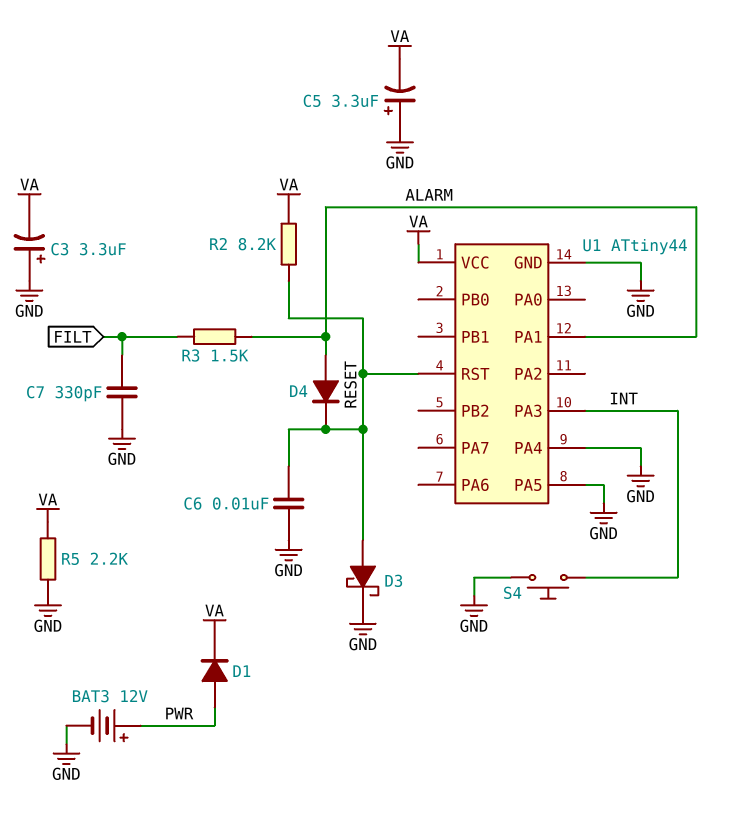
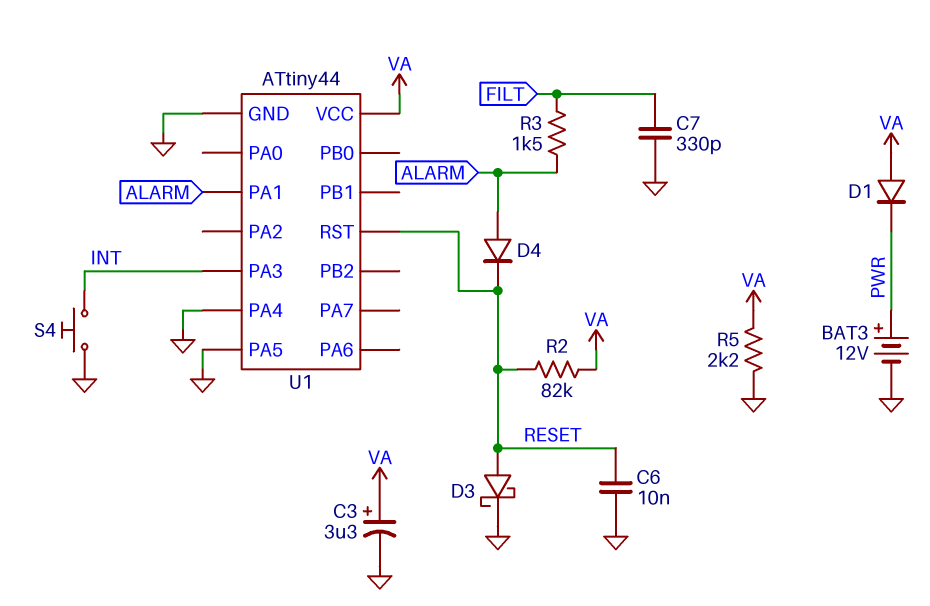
C3: 3.3uF (plus GND, minus VA) -> 3.3uF (plus VA, minus GND)
C5: 3.3uF (plus GND, minus VA) -> none
D1: diode (A PWR, K VA) -> diode (A VA, K PWR)
R2: 8.2k (RESET, VA) -> 82k (RESET, VA)

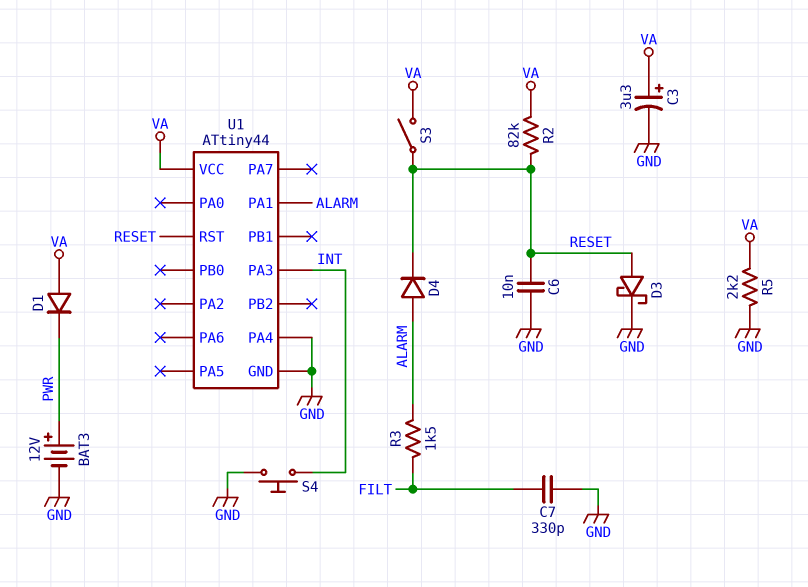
S3: none -> switch (RESET, VA)
U1 pin PA5: GND -> none

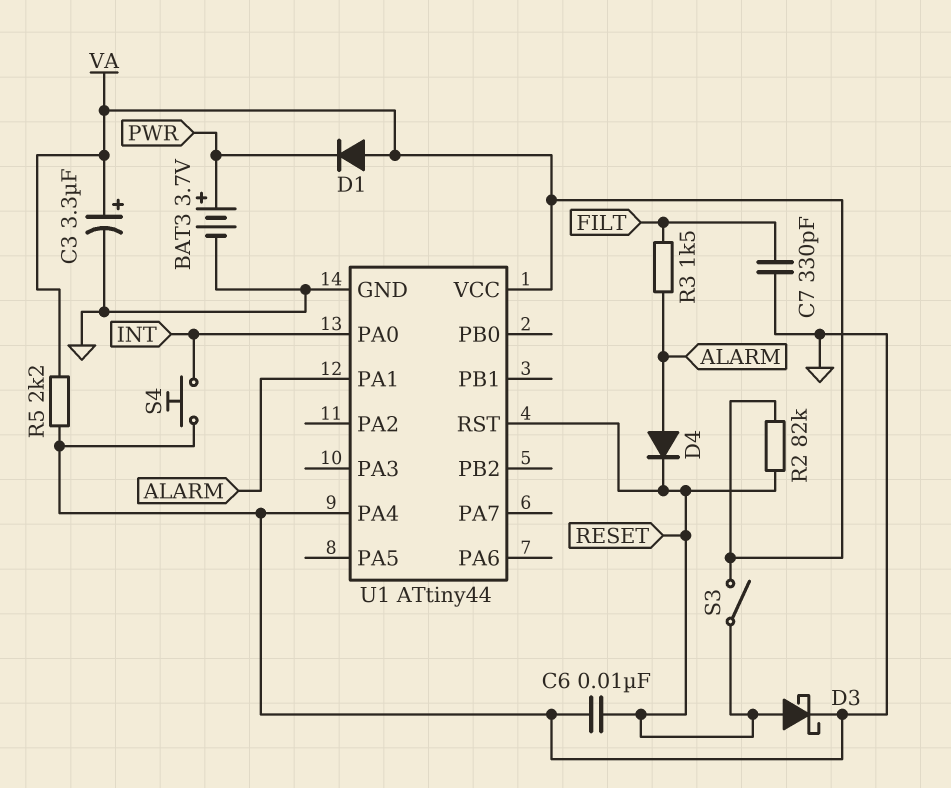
BAT3: 12V (plus PWR, minus GND) -> 3.7V (plus PWR, minus GND)
U1 pin PA0: none -> INT
U1 pin PA3: INT -> none

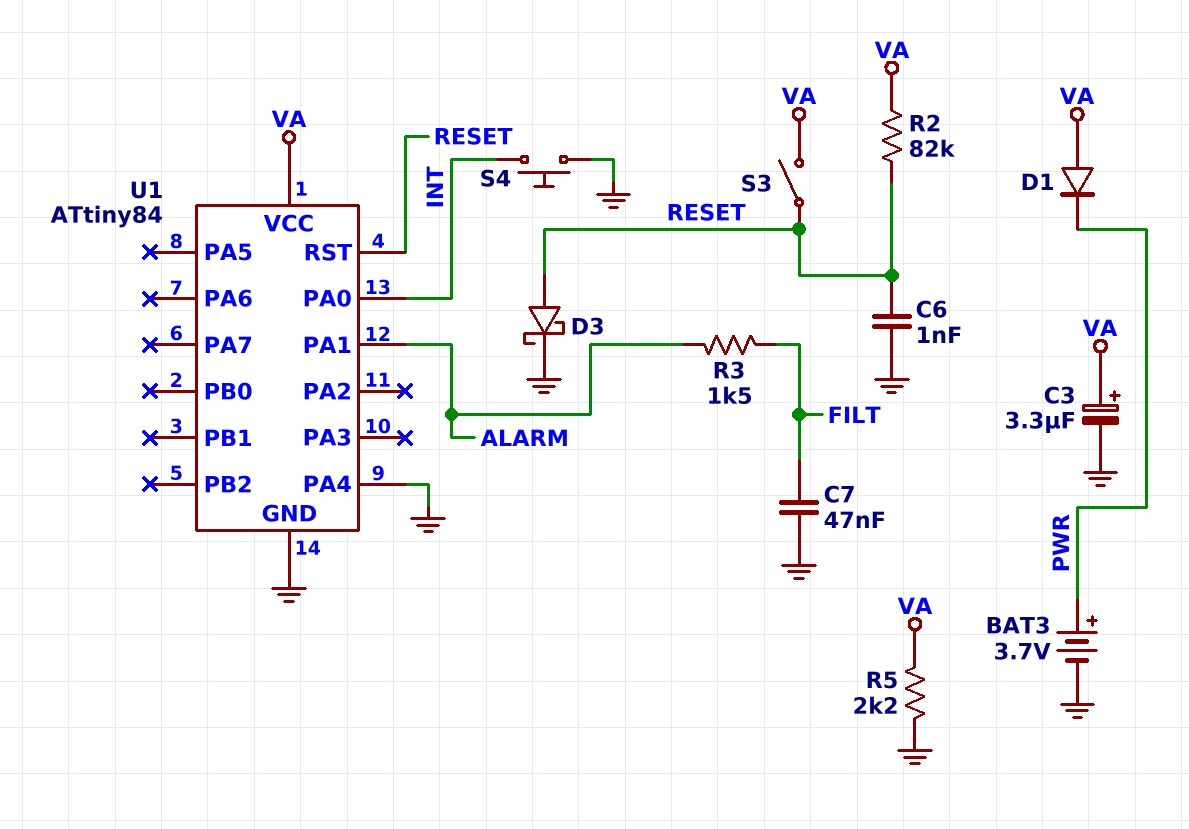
C6: 10nF (GND, RESET) -> 1nF (GND, RESET)
C7: 330pF (FILT, GND) -> 47nF (FILT, GND)
D4: diode (A ALARM, K RESET) -> none
U1: ATtiny44 -> ATtiny84

